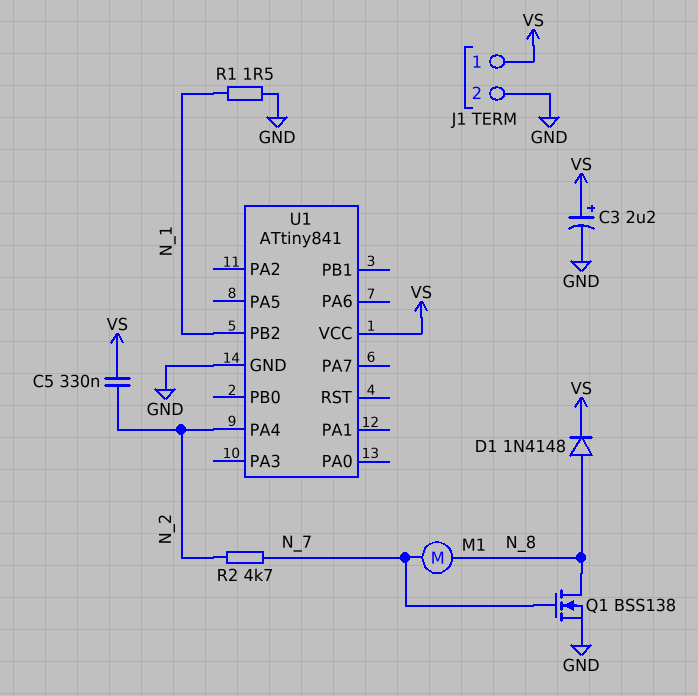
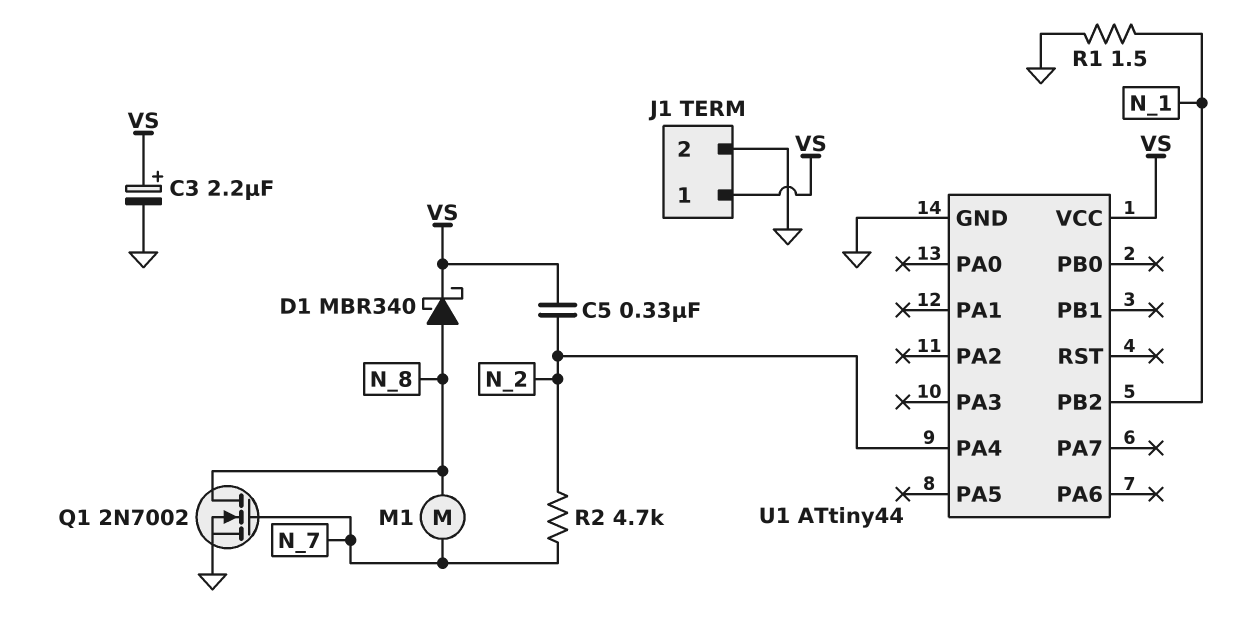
D1: diode 1N4148 (A N_8, K VS) -> schottky MBR340 (A N_8, K VS)
Q1: NMOS BSS138 (G N_7, D N_8, S GND) -> NMOS 2N7002 (G N_7, D N_8, S GND)
U1: ATtiny841 -> ATtiny44

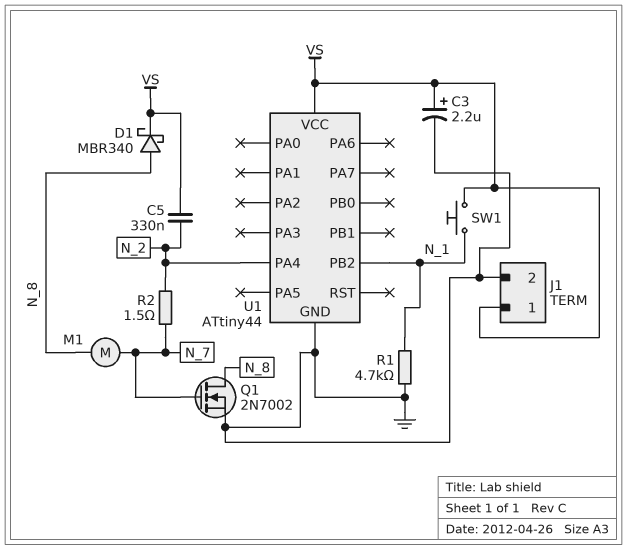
R1: 1.5 (GND, N_1) -> 4.7k (GND, N_1)
R2: 4.7k (N_2, N_7) -> 1.5 (N_2, N_7)
SW1: none -> button (N_1, VS)

